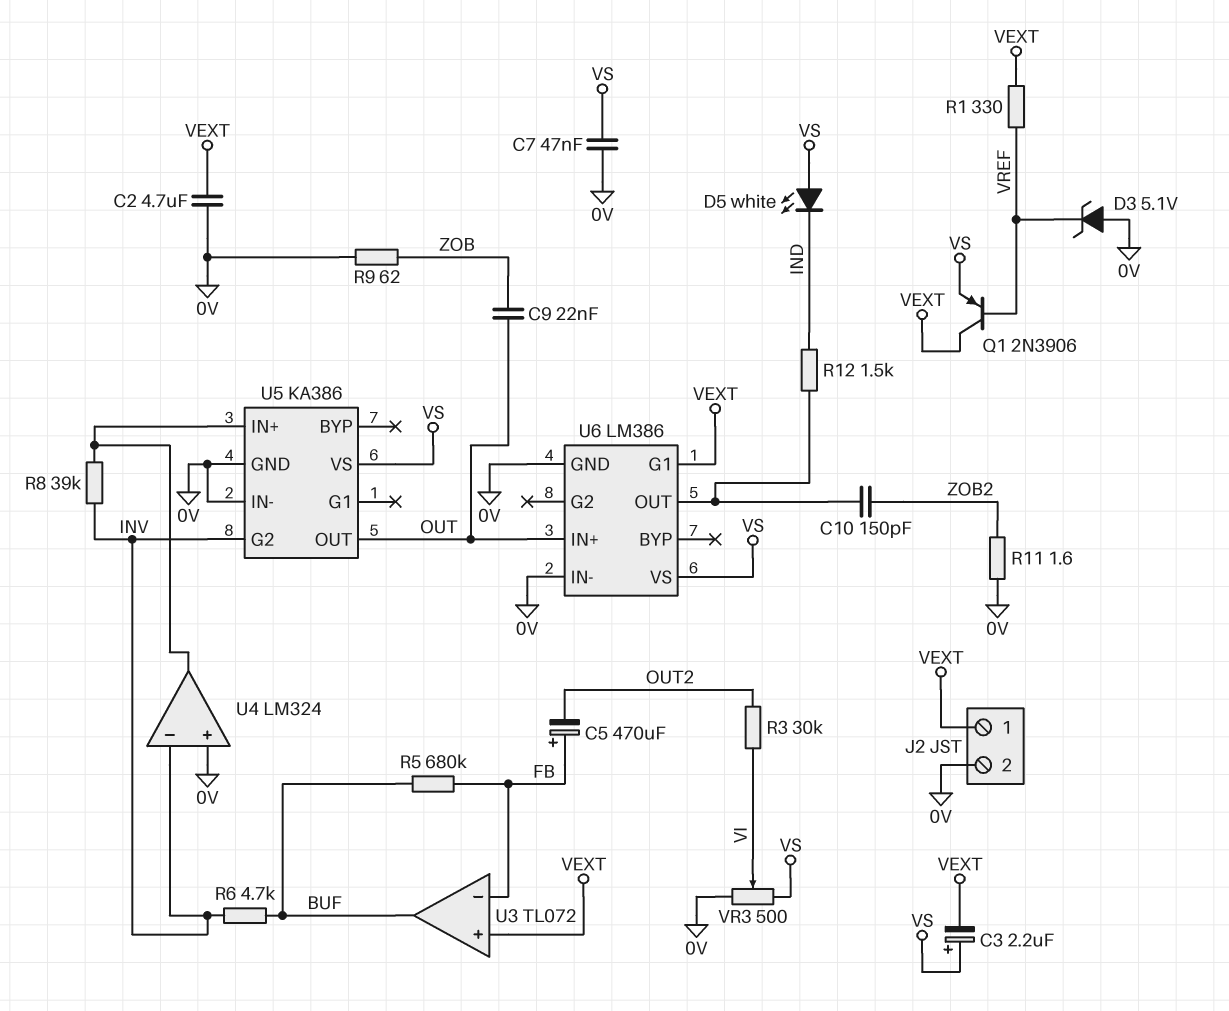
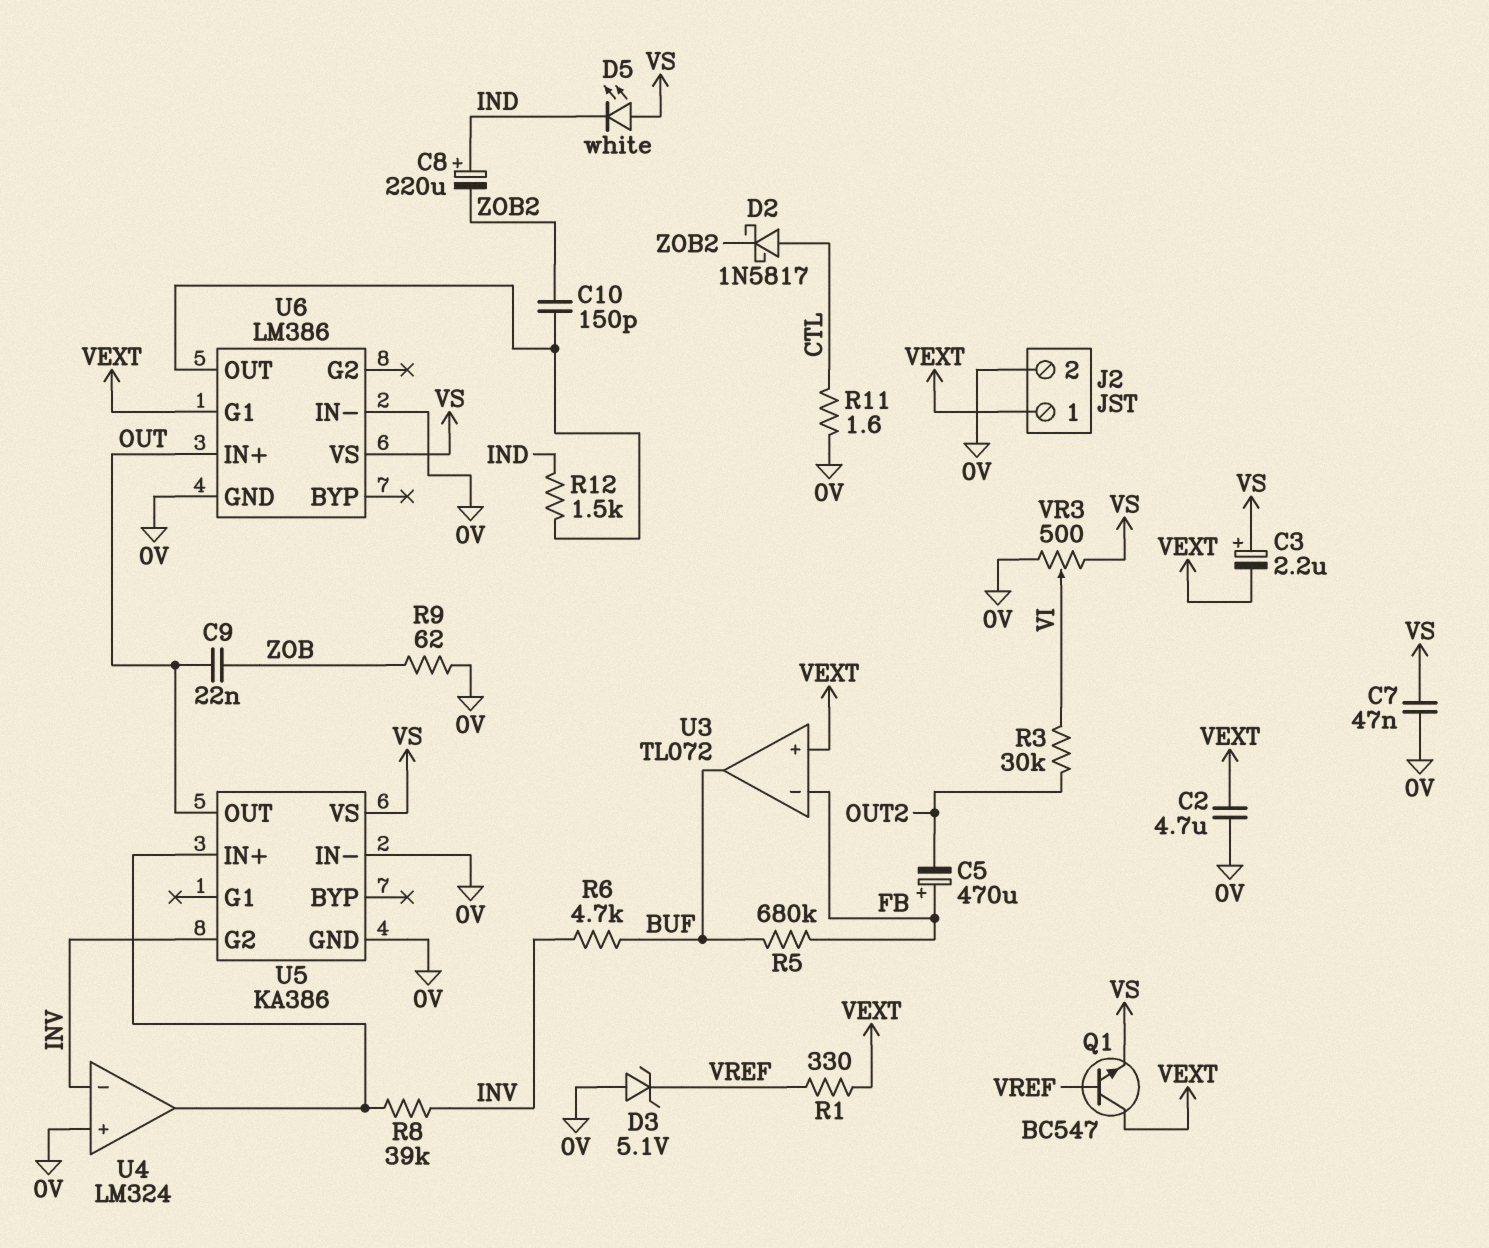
C8: none -> 220uF (plus IND, minus ZOB2)
D2: none -> schottky 1N5817 (A CTL, K ZOB2)
Q1: PNP 2N3906 (B VREF, C VEXT, E VS) -> NPN BC547 (B VREF, C VEXT, E VS)
R11: 1.6 (0V, ZOB2) -> 1.6 (0V, CTL)

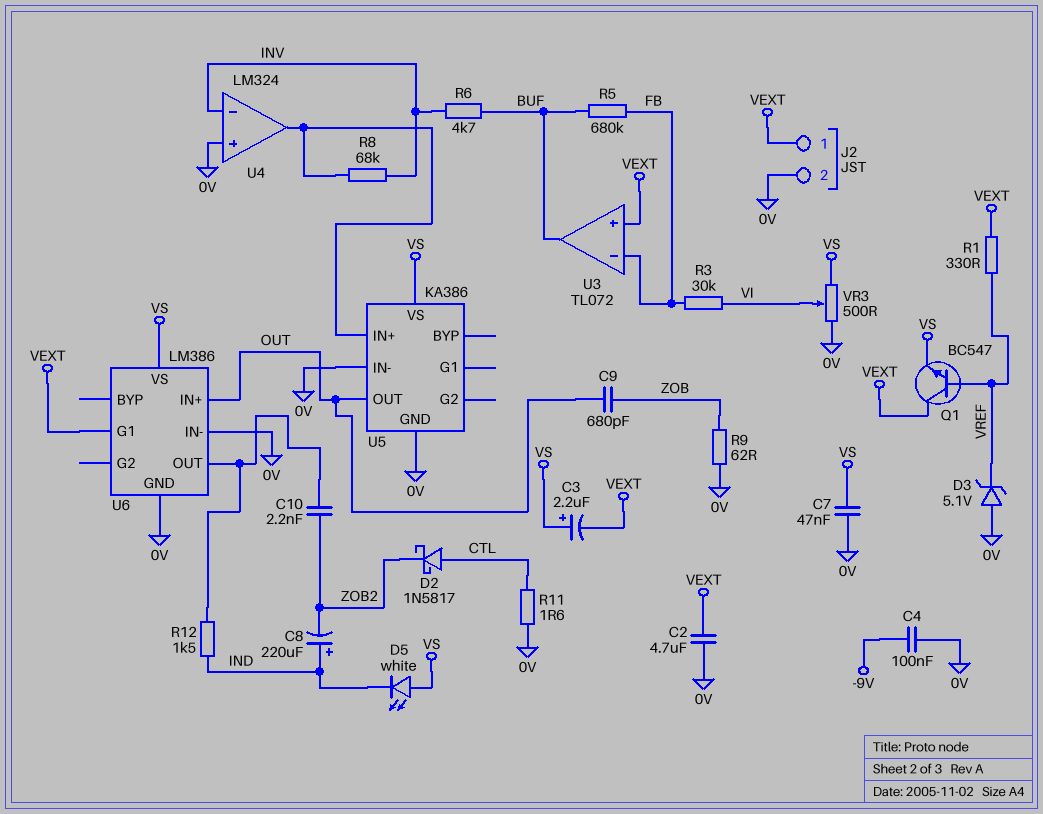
C4: none -> 100nF (-9V, 0V)
C5: 470uF (plus FB, minus OUT2) -> none
C9: 22nF (OUT, ZOB) -> 680pF (OUT, ZOB)
C10: 150pF (U6/OUT, ZOB2) -> 2.2nF (U6/OUT, ZOB2)
R3: 30k (OUT2, VI) -> 30k (FB, VI)
R8: 39k (INV, U4/out) -> 68k (INV, U4/out)
U5 pin G2: INV -> none

